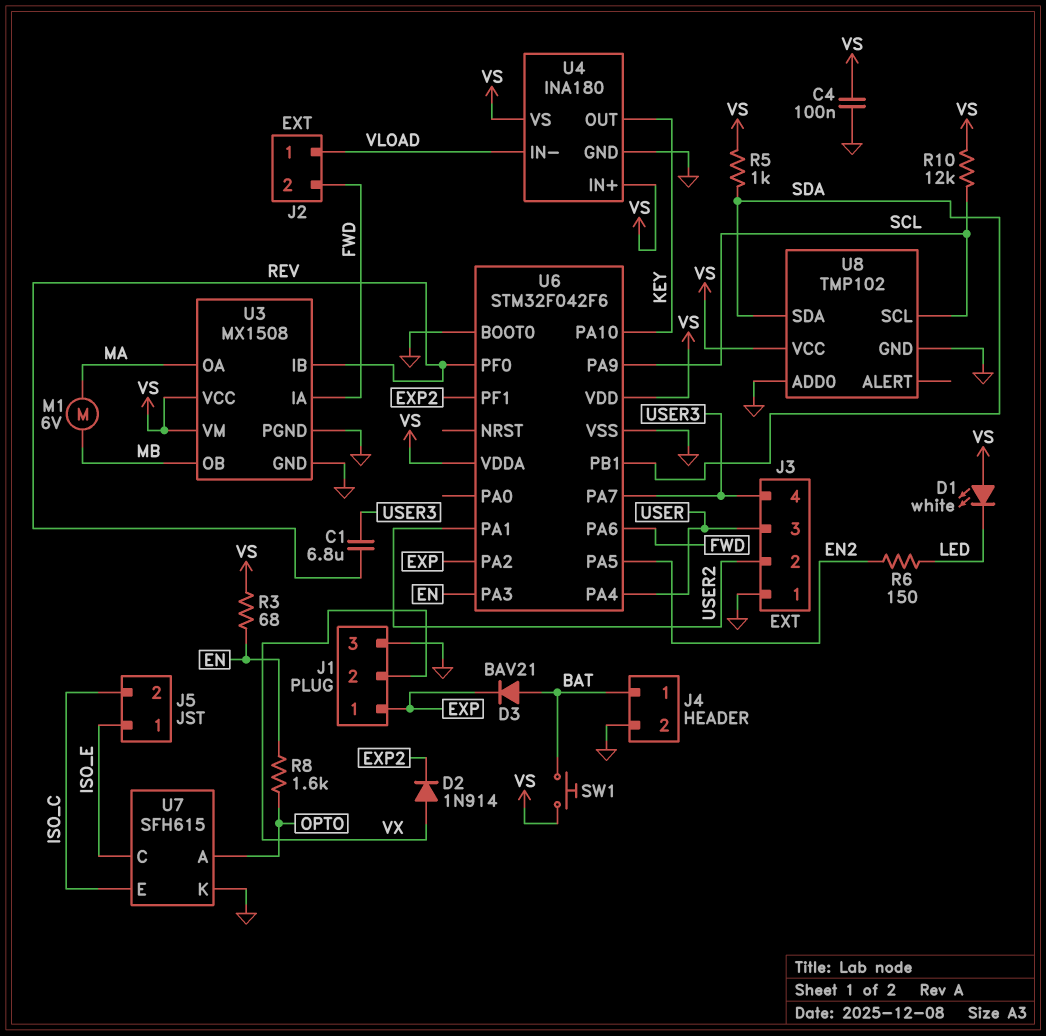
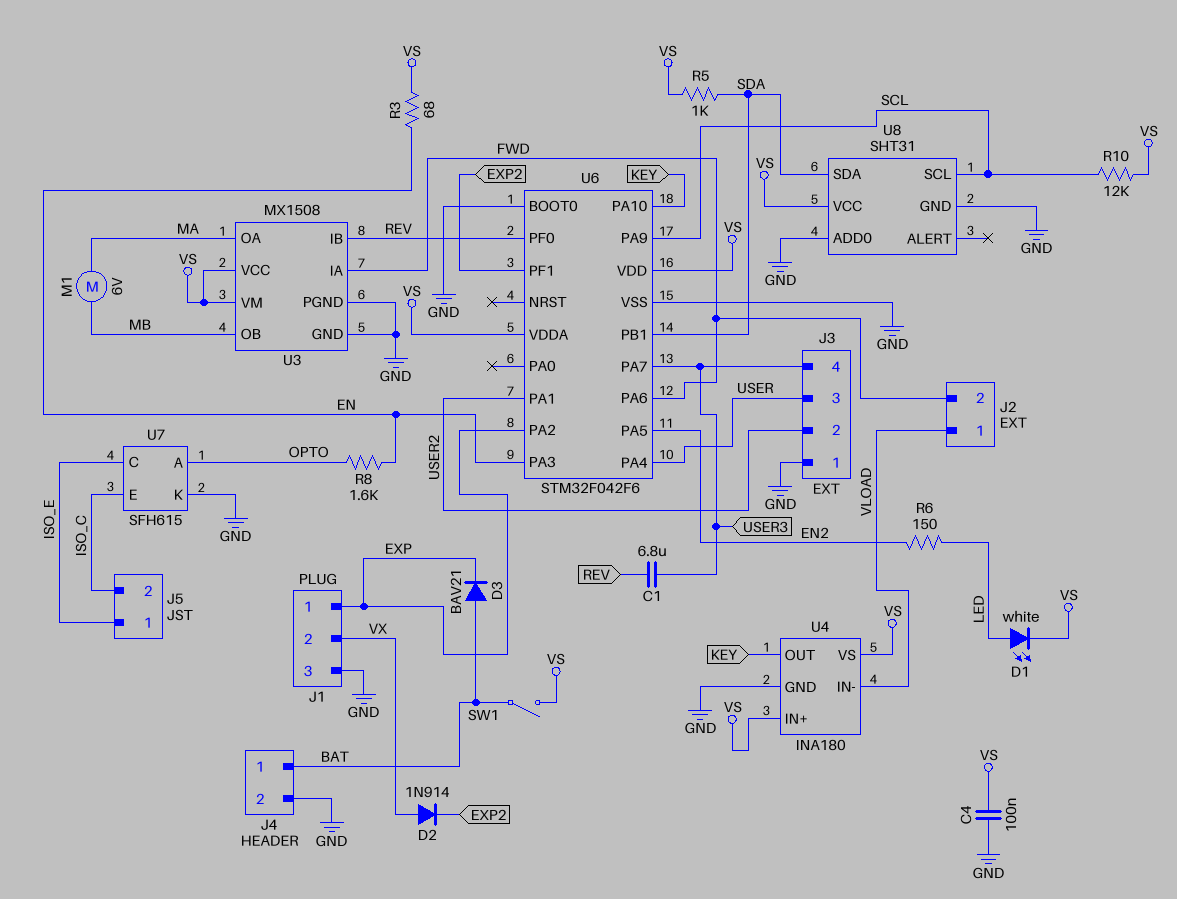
D1: LED white (A VS, K LED) -> LED white (A LED, K VS)
SW1: button (BAT, VS) -> switch (BAT, VS)
U8: TMP102 -> SHT31

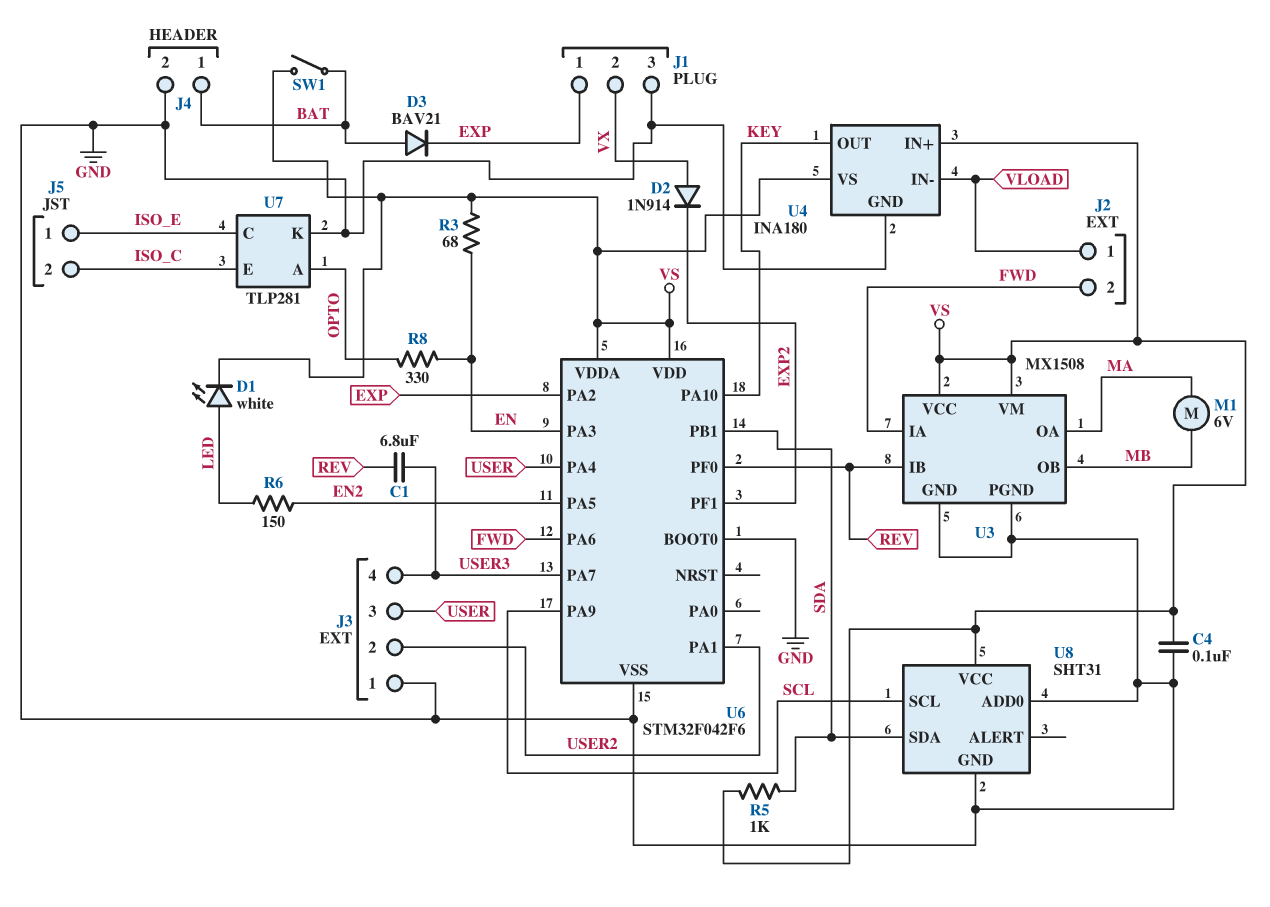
R8: 1.6k (EN, OPTO) -> 330 (EN, OPTO)
R10: 12k (SCL, VS) -> none
U7: SFH615 -> TLP281

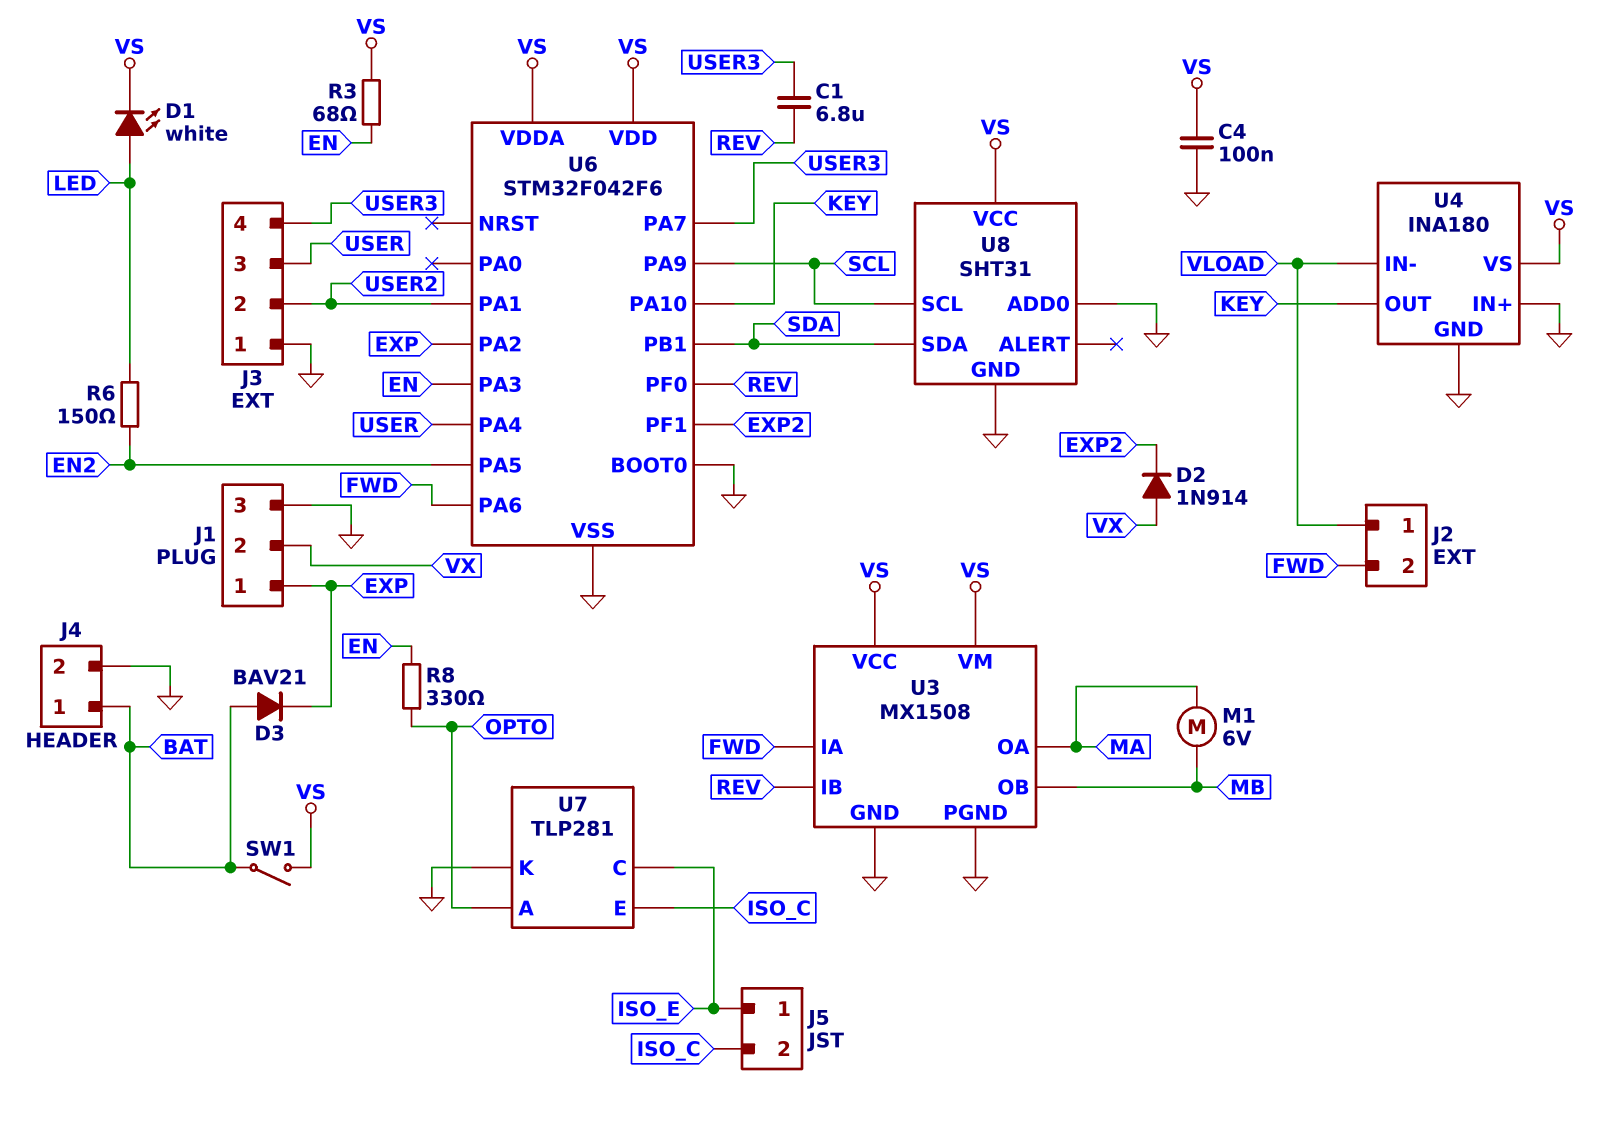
R5: 1k (SDA, VS) -> none
U4 pin IN+: VS -> GND

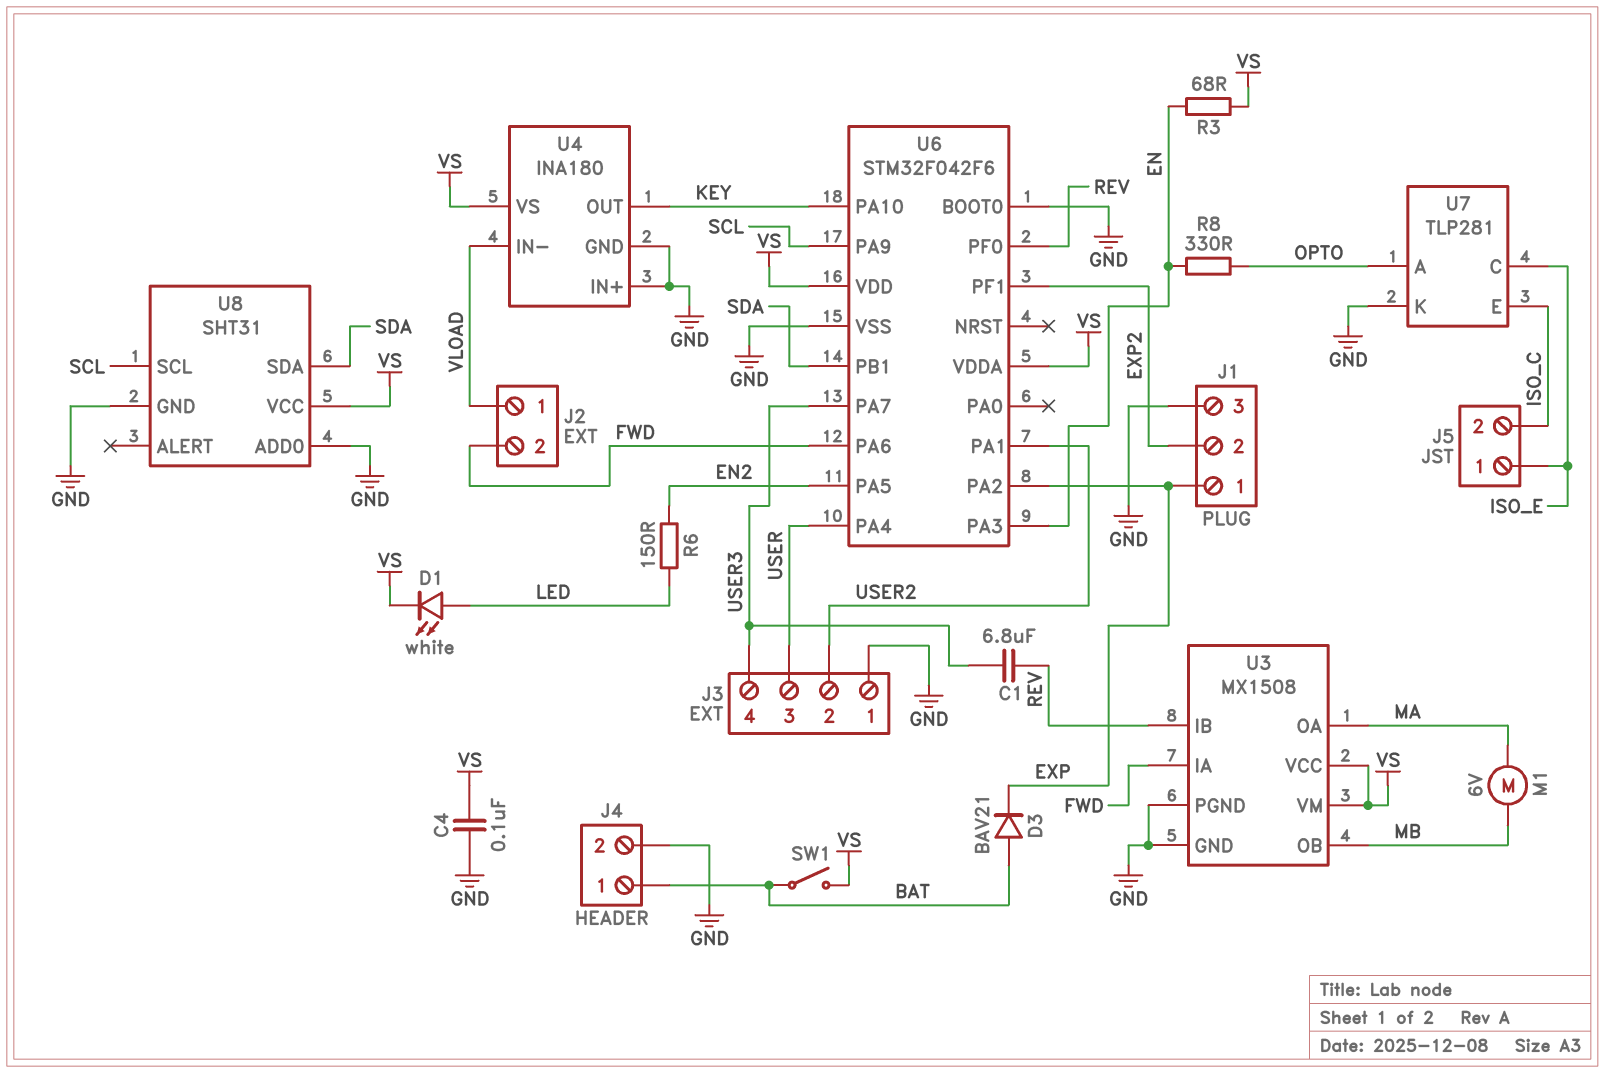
D2: diode 1N914 (A VX, K EXP2) -> none
J1 pin 2: VX -> EXP2

